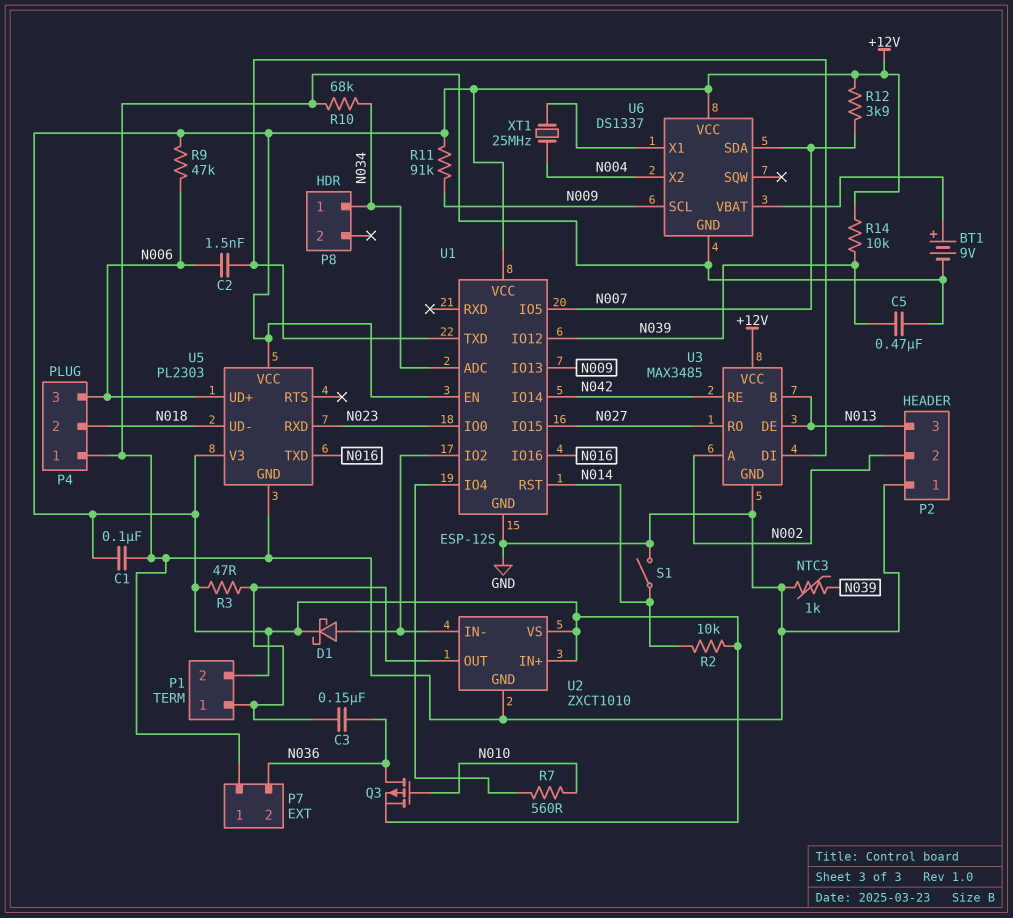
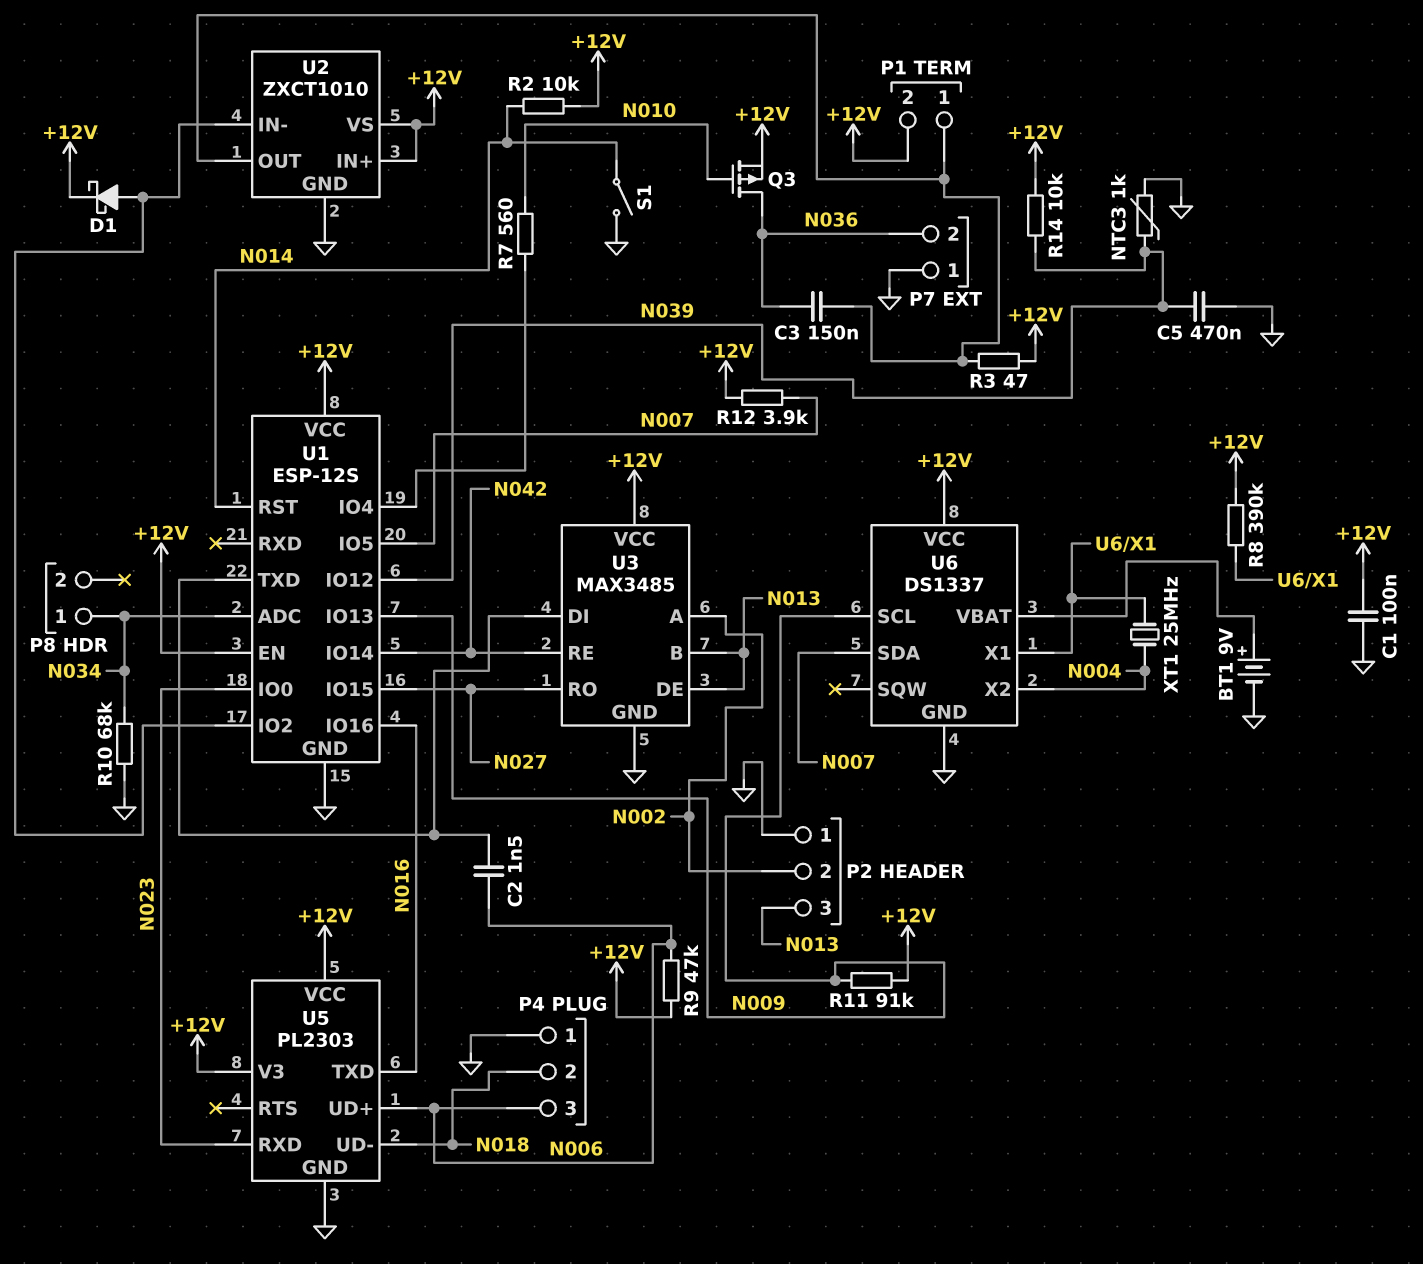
R8: none -> 390k (+12V, U6/X1)

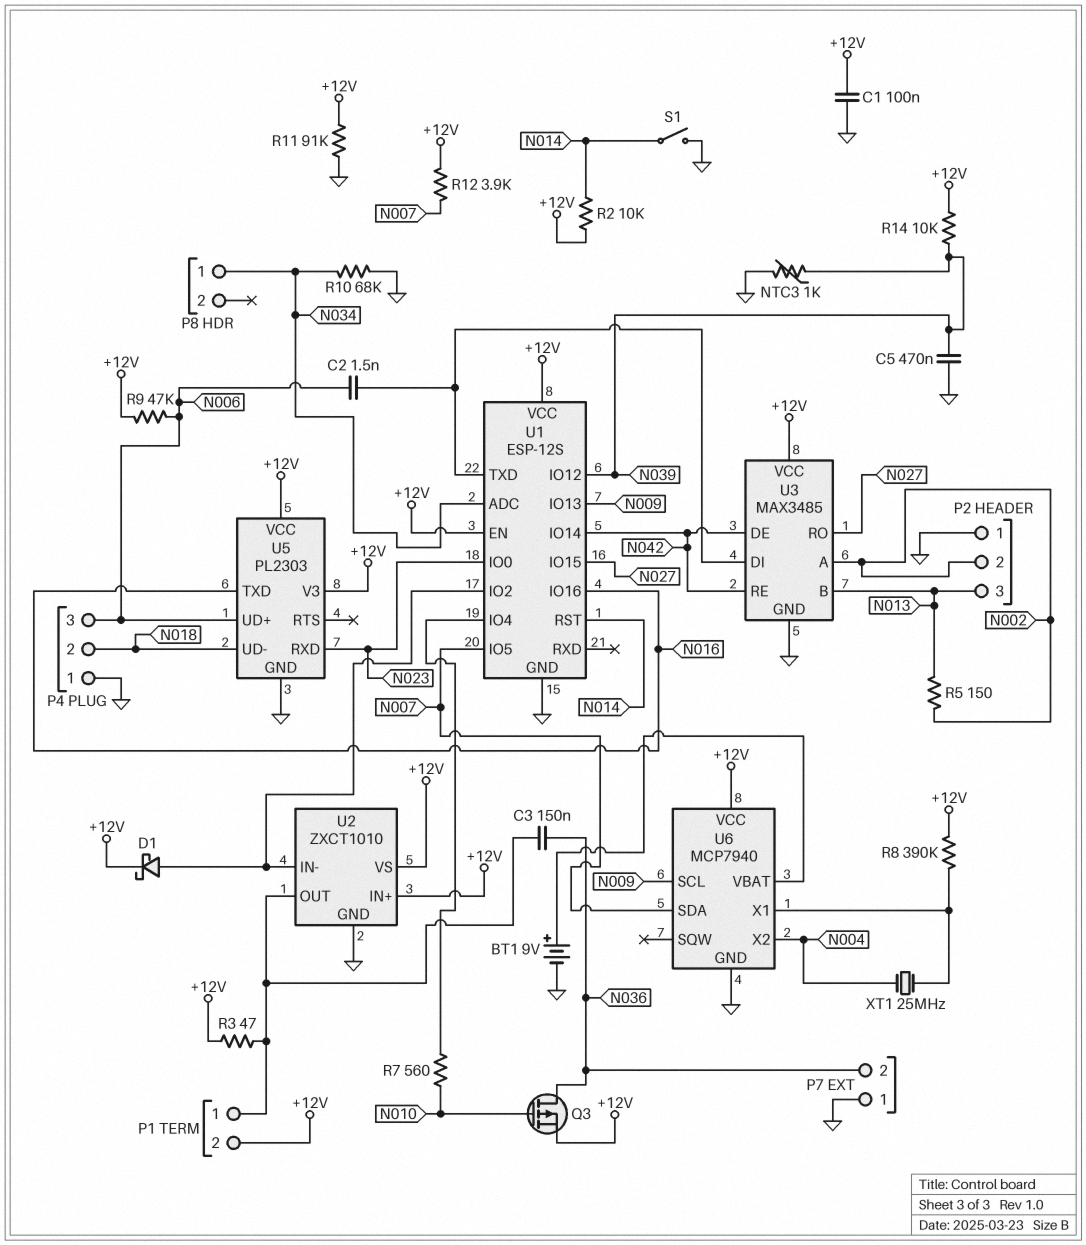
R5: none -> 150 (N002, N013)
R11: 91k (+12V, N009) -> 91k (+12V, GND)
U3 pin DE: N013 -> N042
U6: DS1337 -> MCP7940

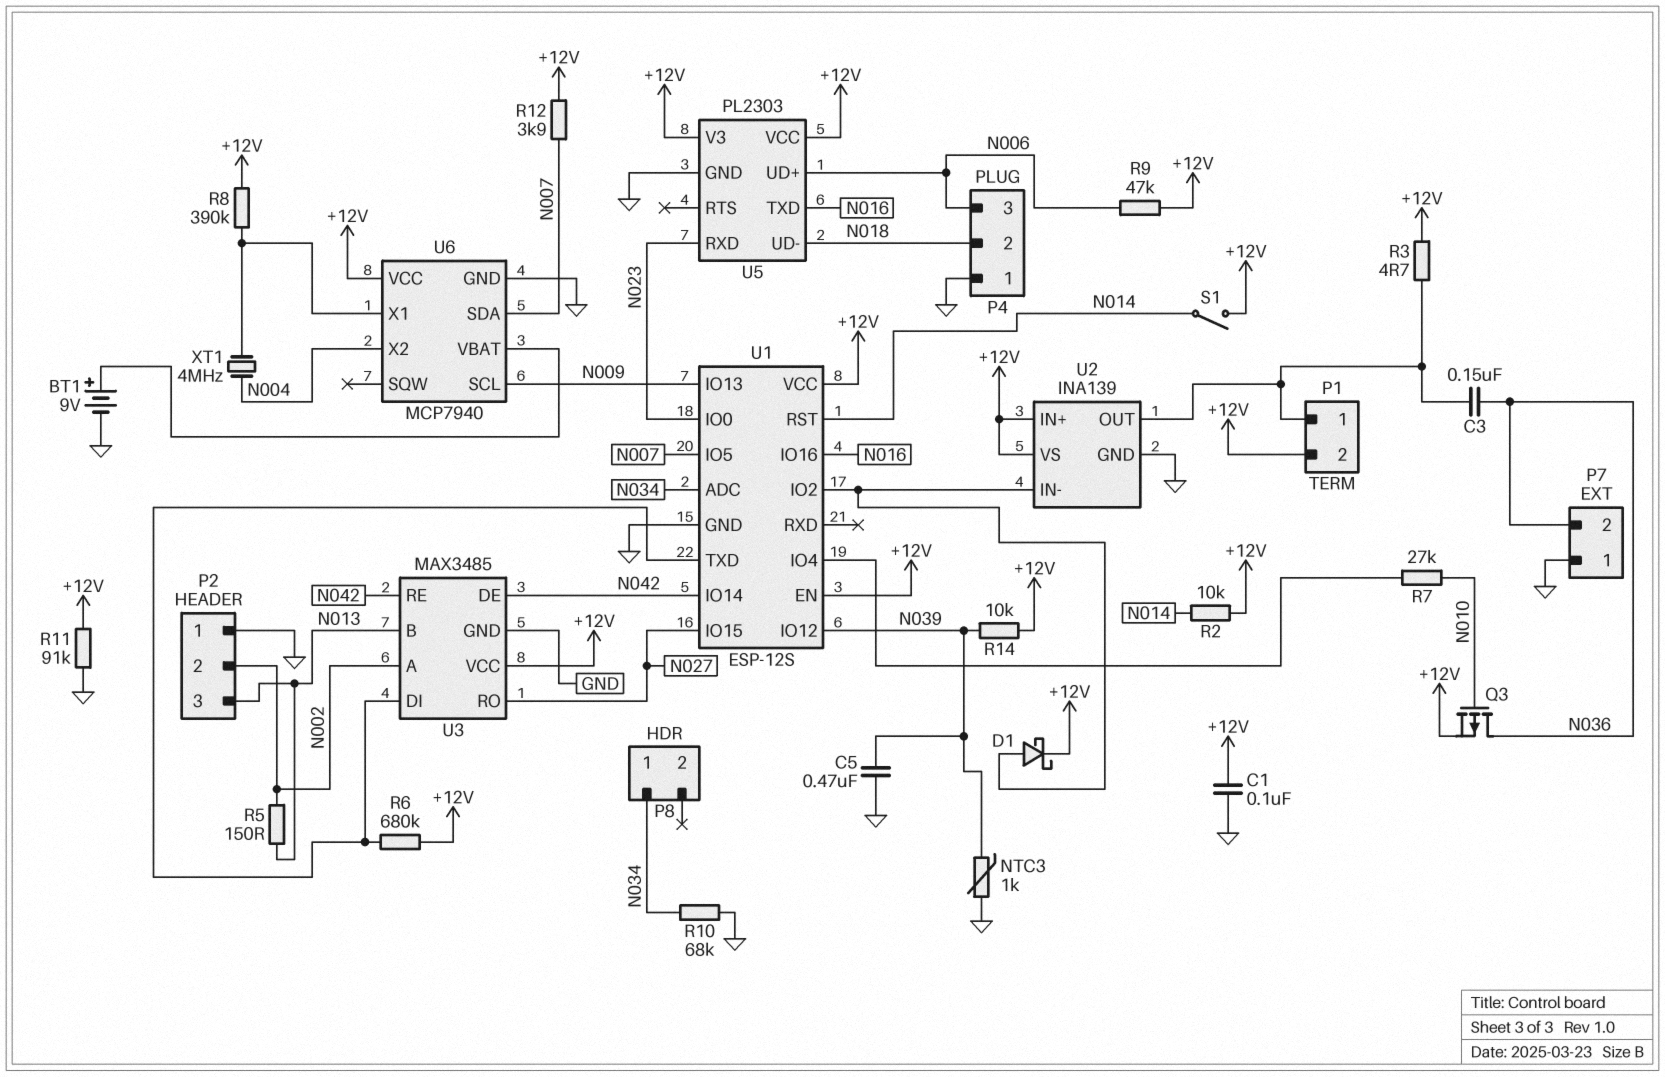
C2: 1.5nF (N006, U1/TXD) -> none
R3: 47 (+12V, P1/1) -> 4.7 (+12V, P1/1)
R6: none -> 680k (+12V, U1/TXD)
R7: 560 (N010, U1/IO4) -> 27k (N010, U1/IO4)
S1: switch (GND, N014) -> switch (+12V, N014)
U2: ZXCT1010 -> INA139
XT1: 25MHz (N004, U6/X1) -> 4MHz (N004, U6/X1)

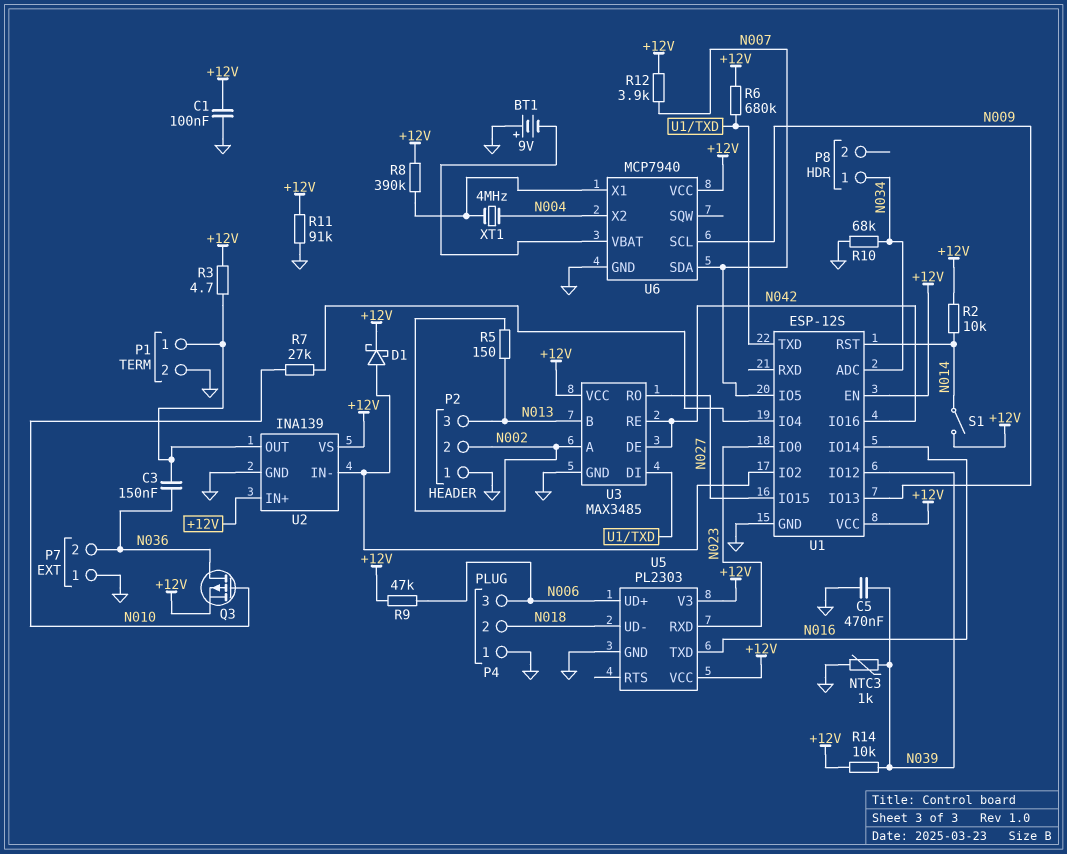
BT1: 9V (plus U6/VBAT, minus GND) -> 9V (plus GND, minus U6/VBAT)
P1 pin 2: +12V -> GND
U1 pin IO14: N042 -> N016
U1 pin IO16: N016 -> N042

